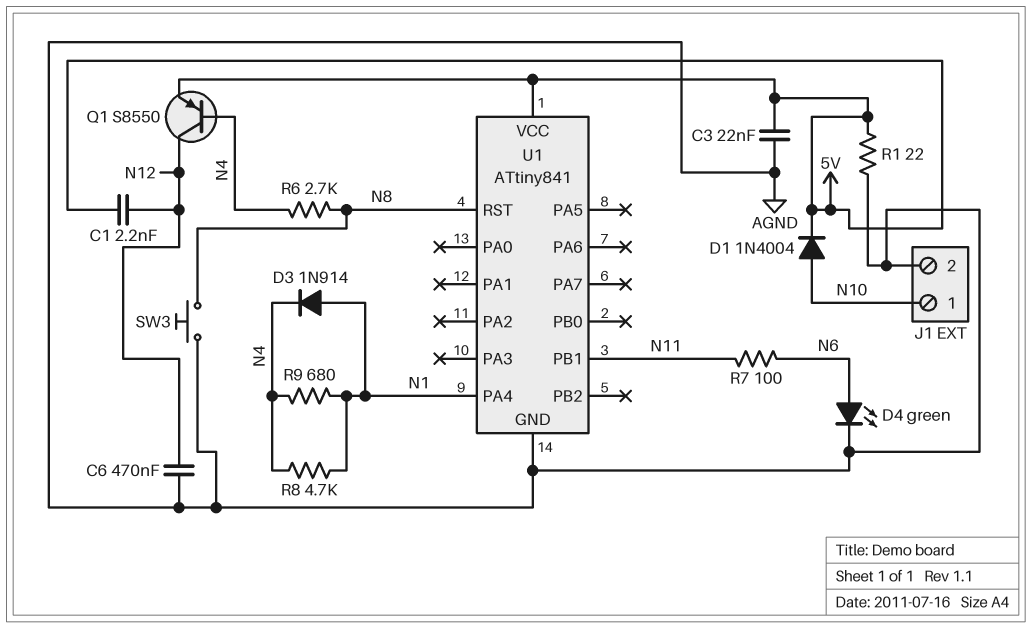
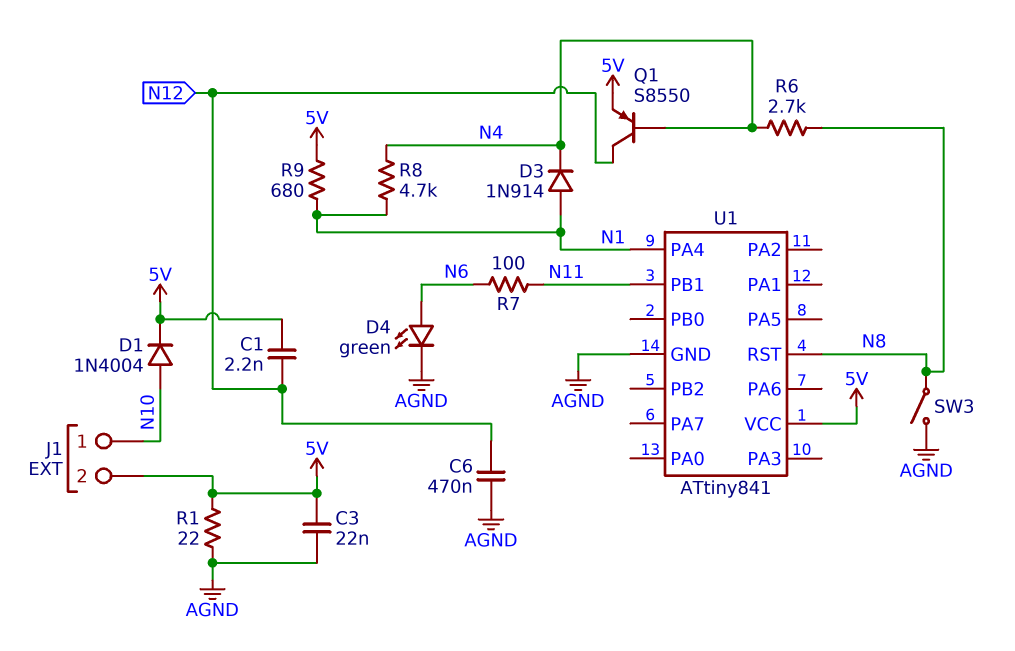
J1 pin 2: AGND -> 5V
R9: 680 (N1, N4) -> 680 (5V, N1)
SW3: button (AGND, N8) -> switch (AGND, N8)

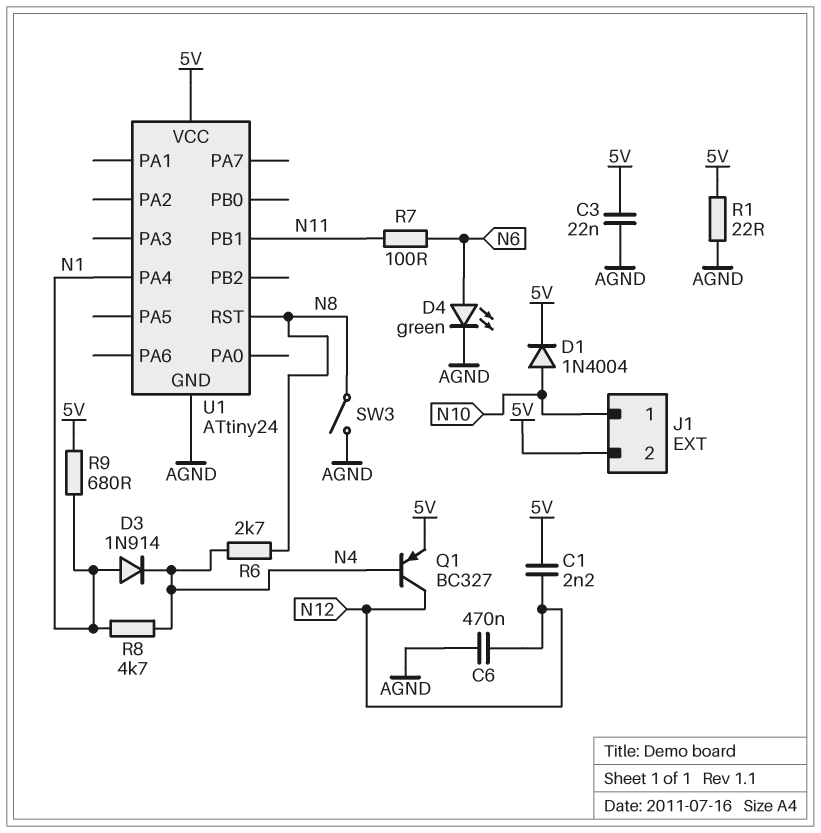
Q1: PNP S8550 (B N4, C N12, E 5V) -> PNP BC327 (B N4, C N12, E 5V)
U1: ATtiny841 -> ATtiny24

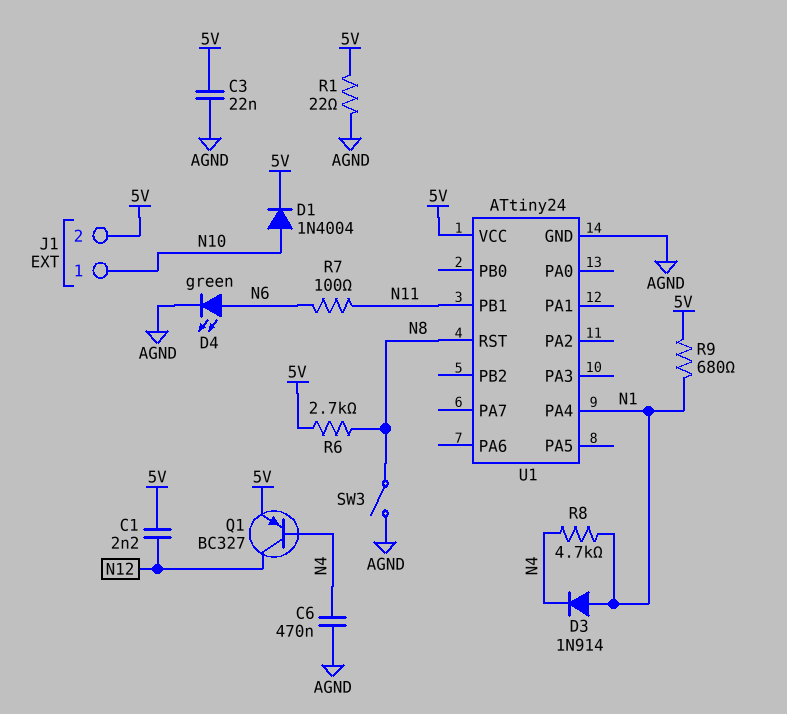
C6: 470nF (AGND, N12) -> 470nF (AGND, N4)
R6: 2.7k (N4, N8) -> 2.7k (5V, N8)

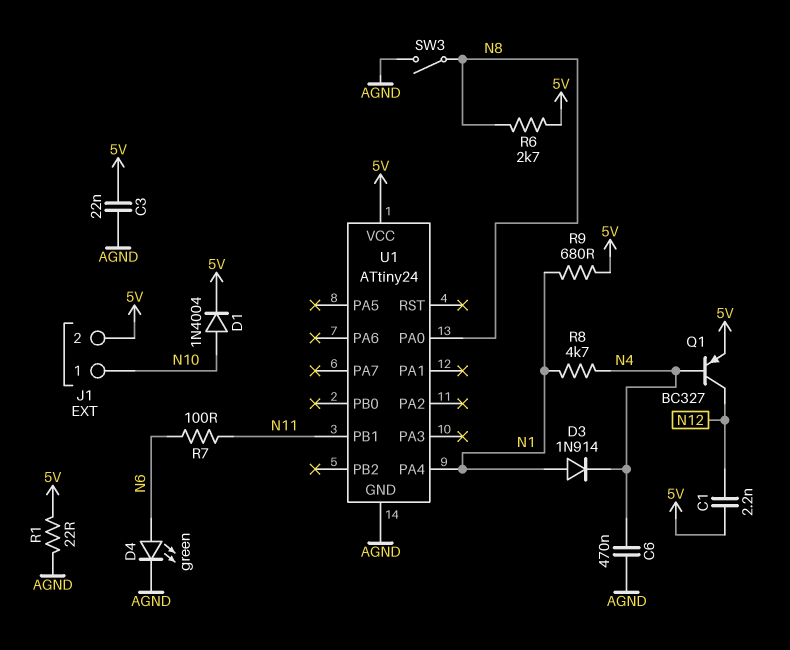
U1 pin PA0: none -> N8
U1 pin RST: N8 -> none

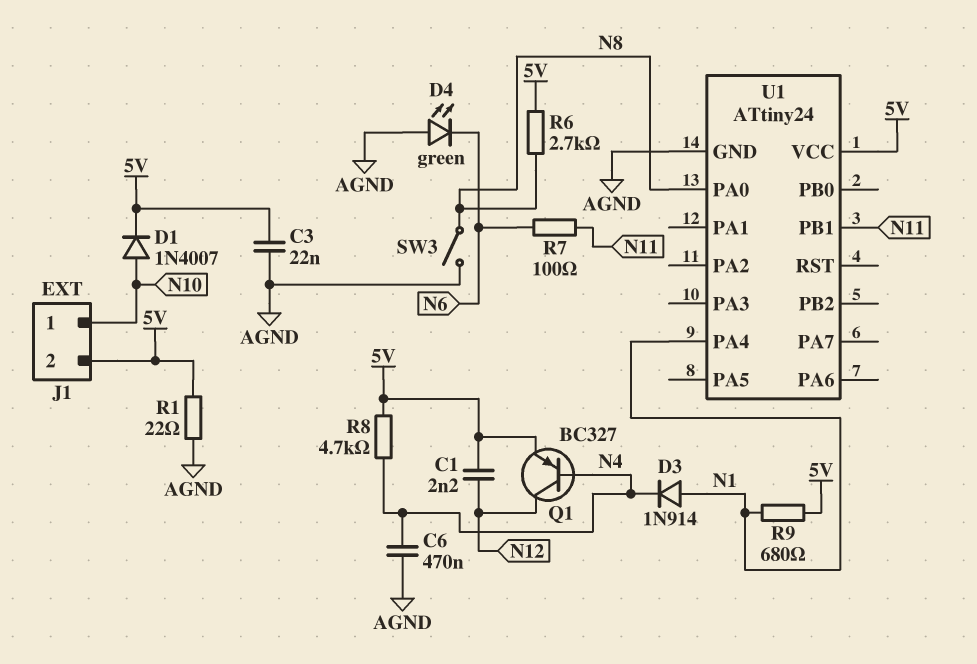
D1: diode 1N4004 (A N10, K 5V) -> diode 1N4007 (A N10, K 5V)
D4: LED green (A N6, K AGND) -> LED green (A AGND, K N6)
R8: 4.7k (N1, N4) -> 4.7k (5V, N4)

